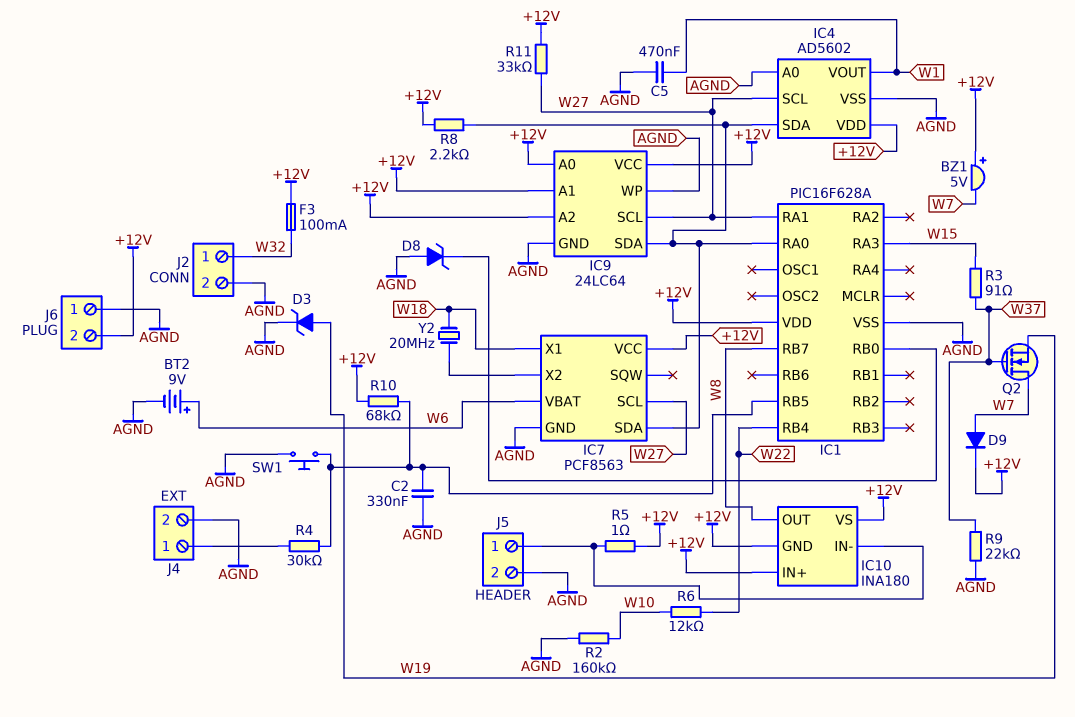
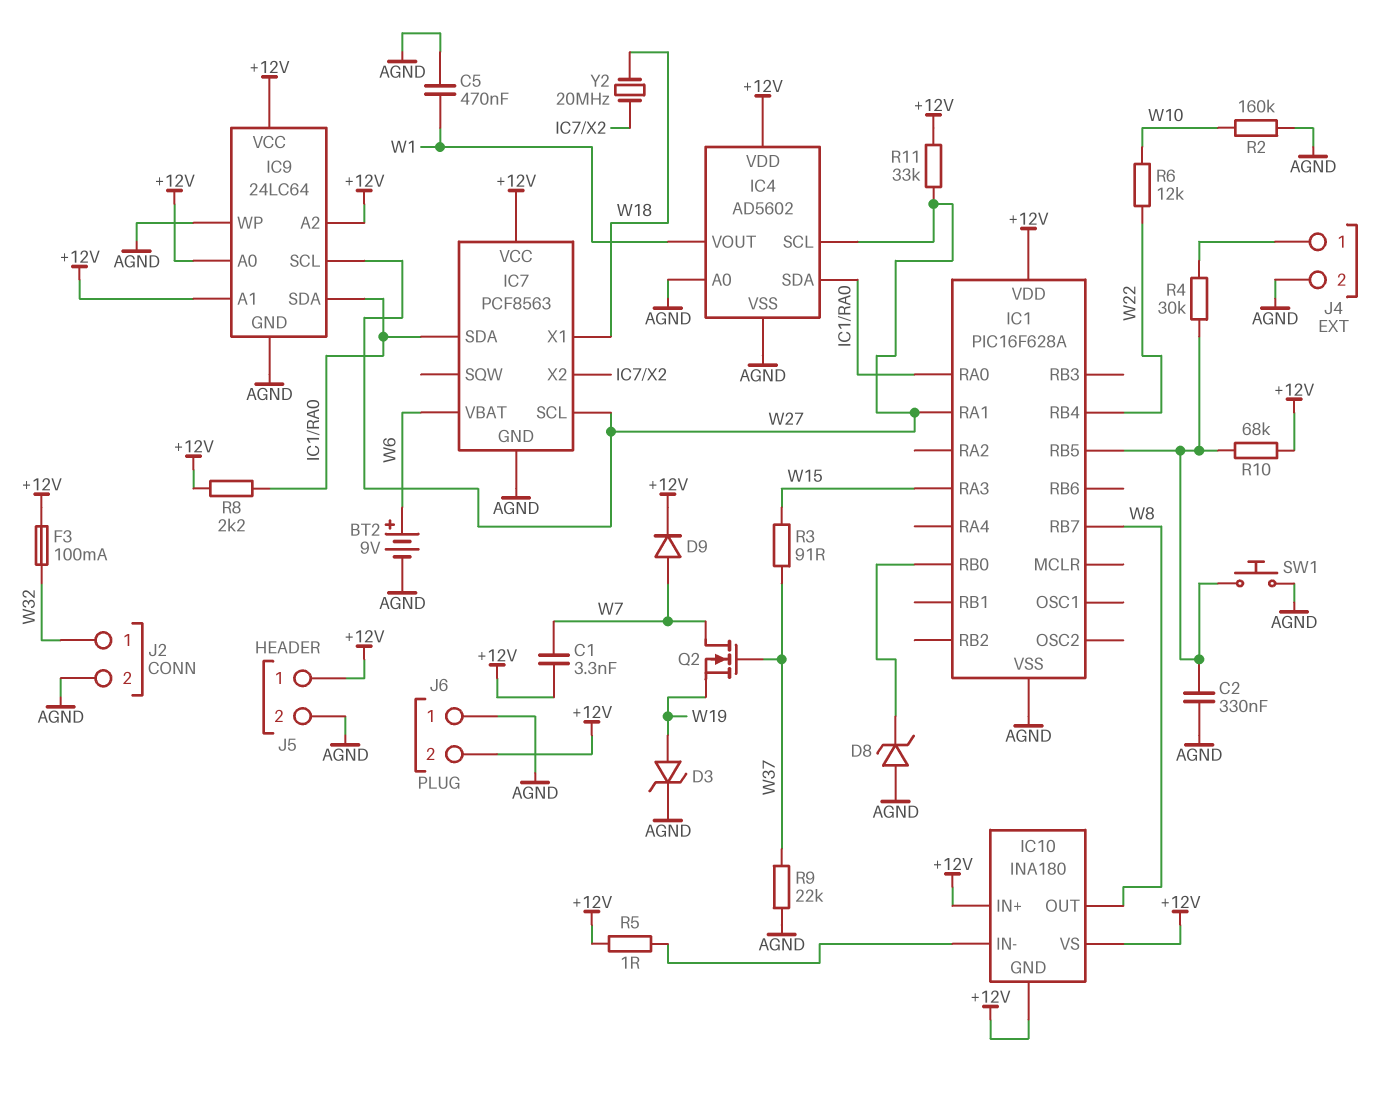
BZ1: buzzer 5V (plus +12V, minus W7) -> none
C1: none -> 3.3nF (+12V, W7)
J5 pin 1: IC10/IN- -> +12V

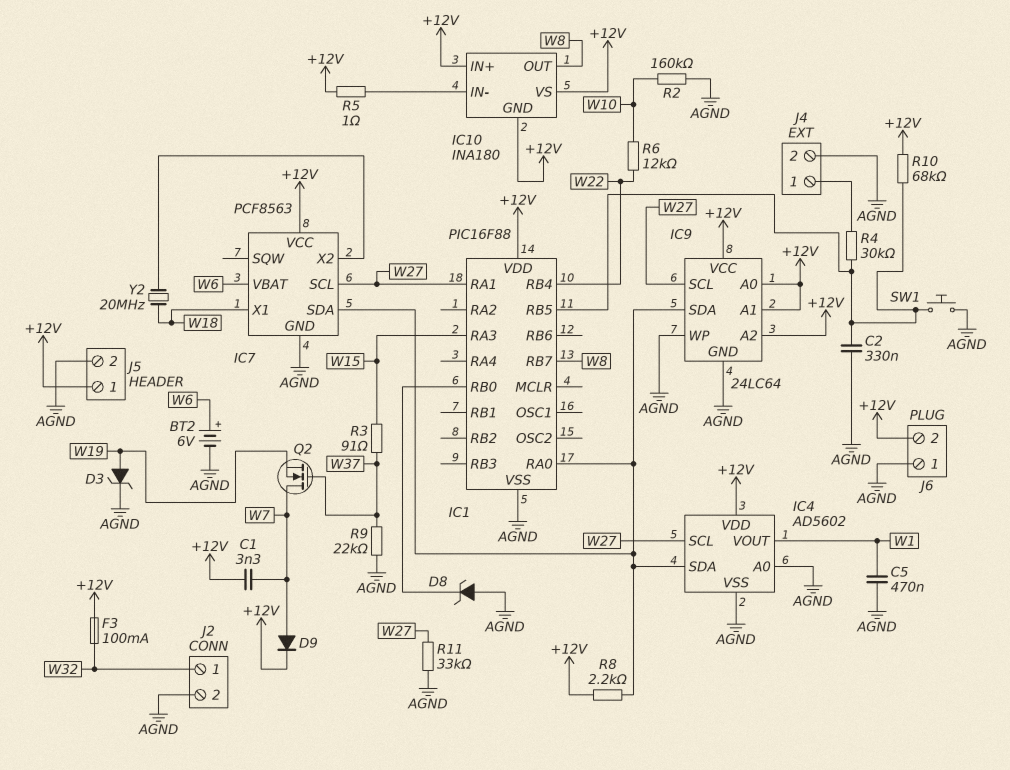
BT2: 9V (plus W6, minus AGND) -> 6V (plus W6, minus AGND)
IC1: PIC16F628A -> PIC16F88
R11: 33k (+12V, W27) -> 33k (AGND, W27)

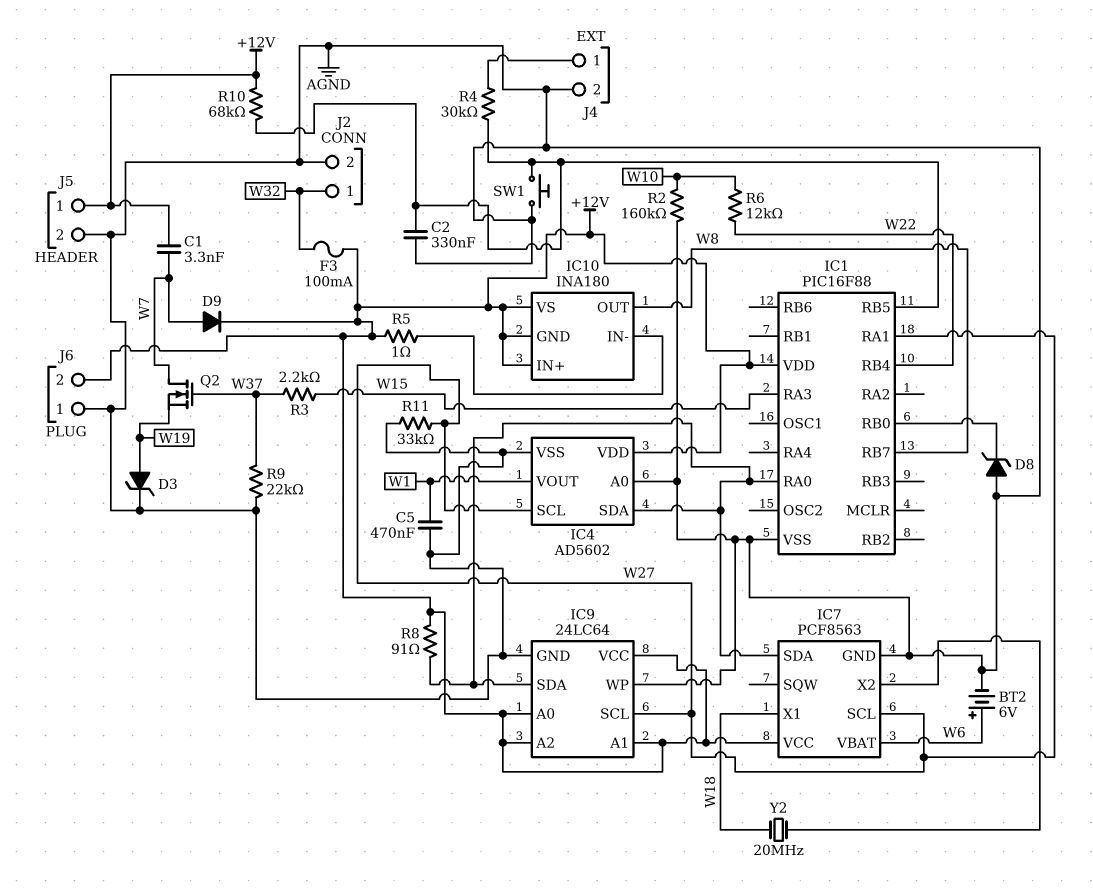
R3: 91 (W15, W37) -> 2.2k (W15, W37)
R8: 2.2k (+12V, IC1/RA0) -> 91 (+12V, IC1/RA0)

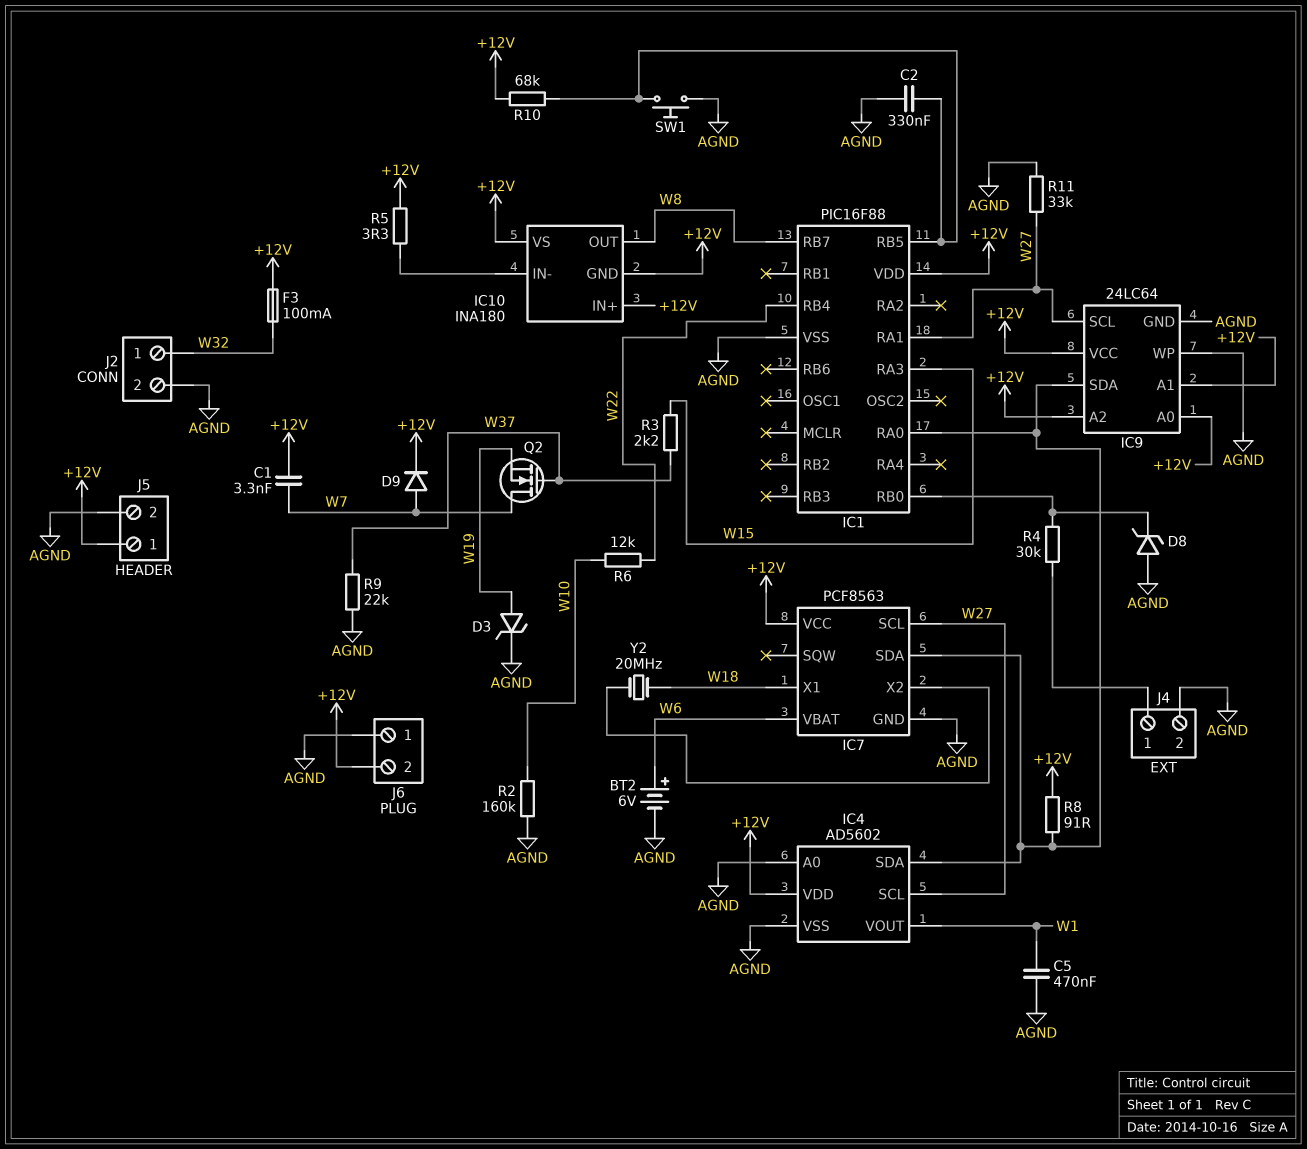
R4: 30k (IC1/RB5, J4/1) -> 30k (IC1/RB0, J4/1)
R5: 1 (+12V, IC10/IN-) -> 3.3 (+12V, IC10/IN-)

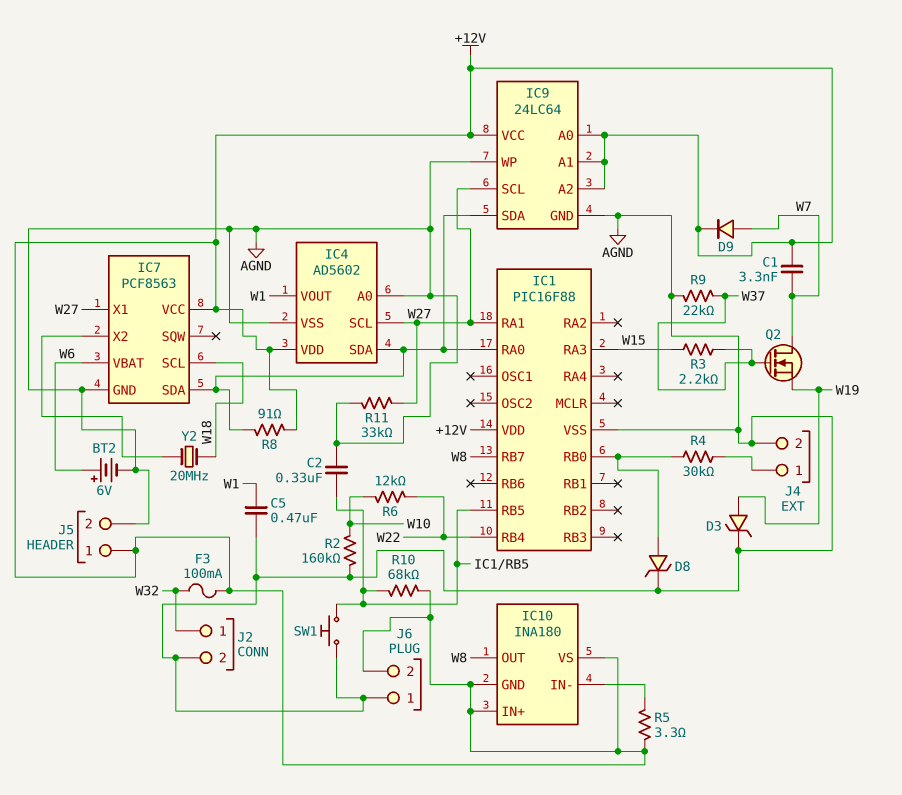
D8: zener (A AGND, K IC1/RB0) -> zener (A IC1/RB0, K AGND)
IC7 pin SCL: W27 -> W18
IC7 pin X1: W18 -> W27

